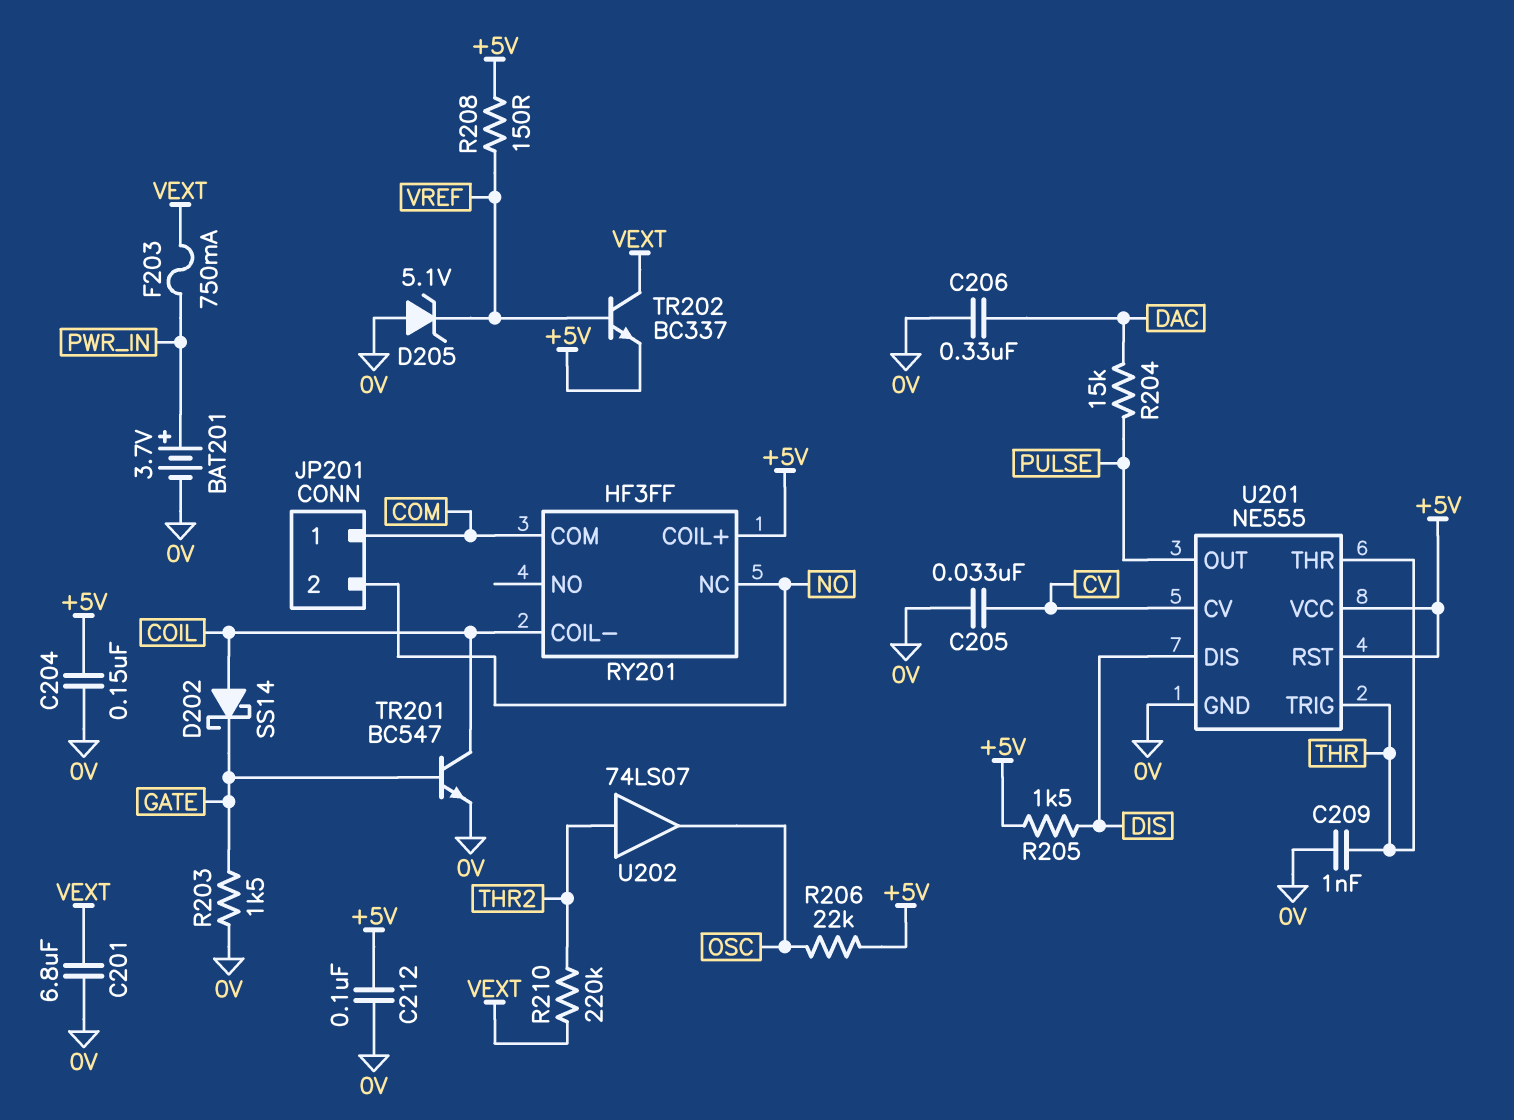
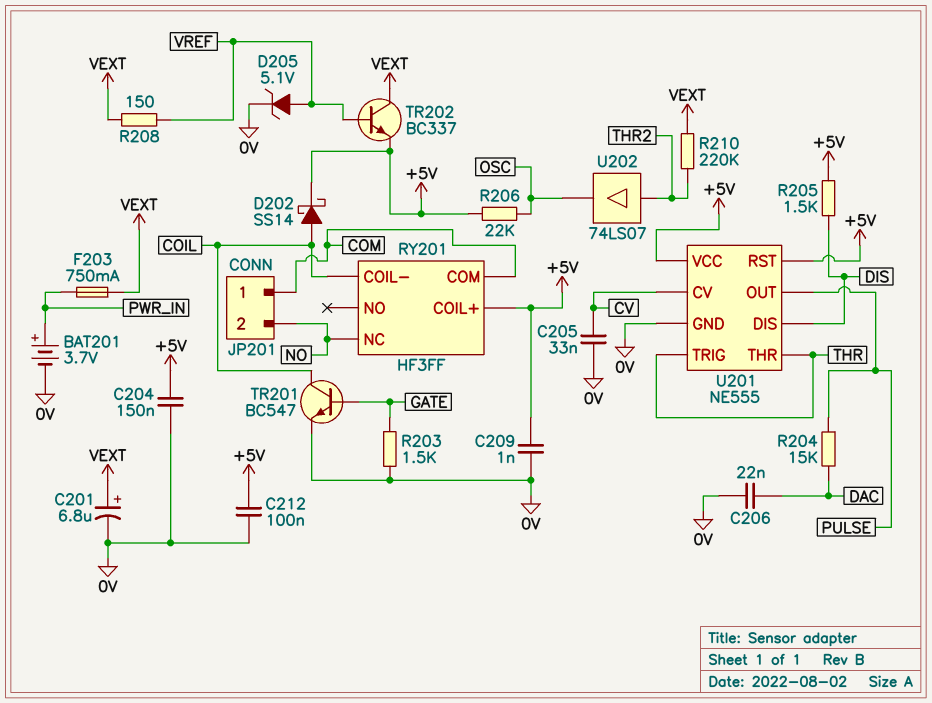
C201: 6.8uF (0V, VEXT) -> 6.8uF (plus VEXT, minus 0V)
C206: 330nF (0V, DAC) -> 22nF (0V, DAC)
C209: 1nF (0V, THR) -> 1nF (+5V, 0V)
D202: schottky SS14 (A COIL, K GATE) -> schottky SS14 (A COIL, K +5V)
D205: zener 5.1V (A 0V, K VREF) -> zener 5.1V (A VREF, K 0V)
R208: 150 (+5V, VREF) -> 150 (VEXT, VREF)

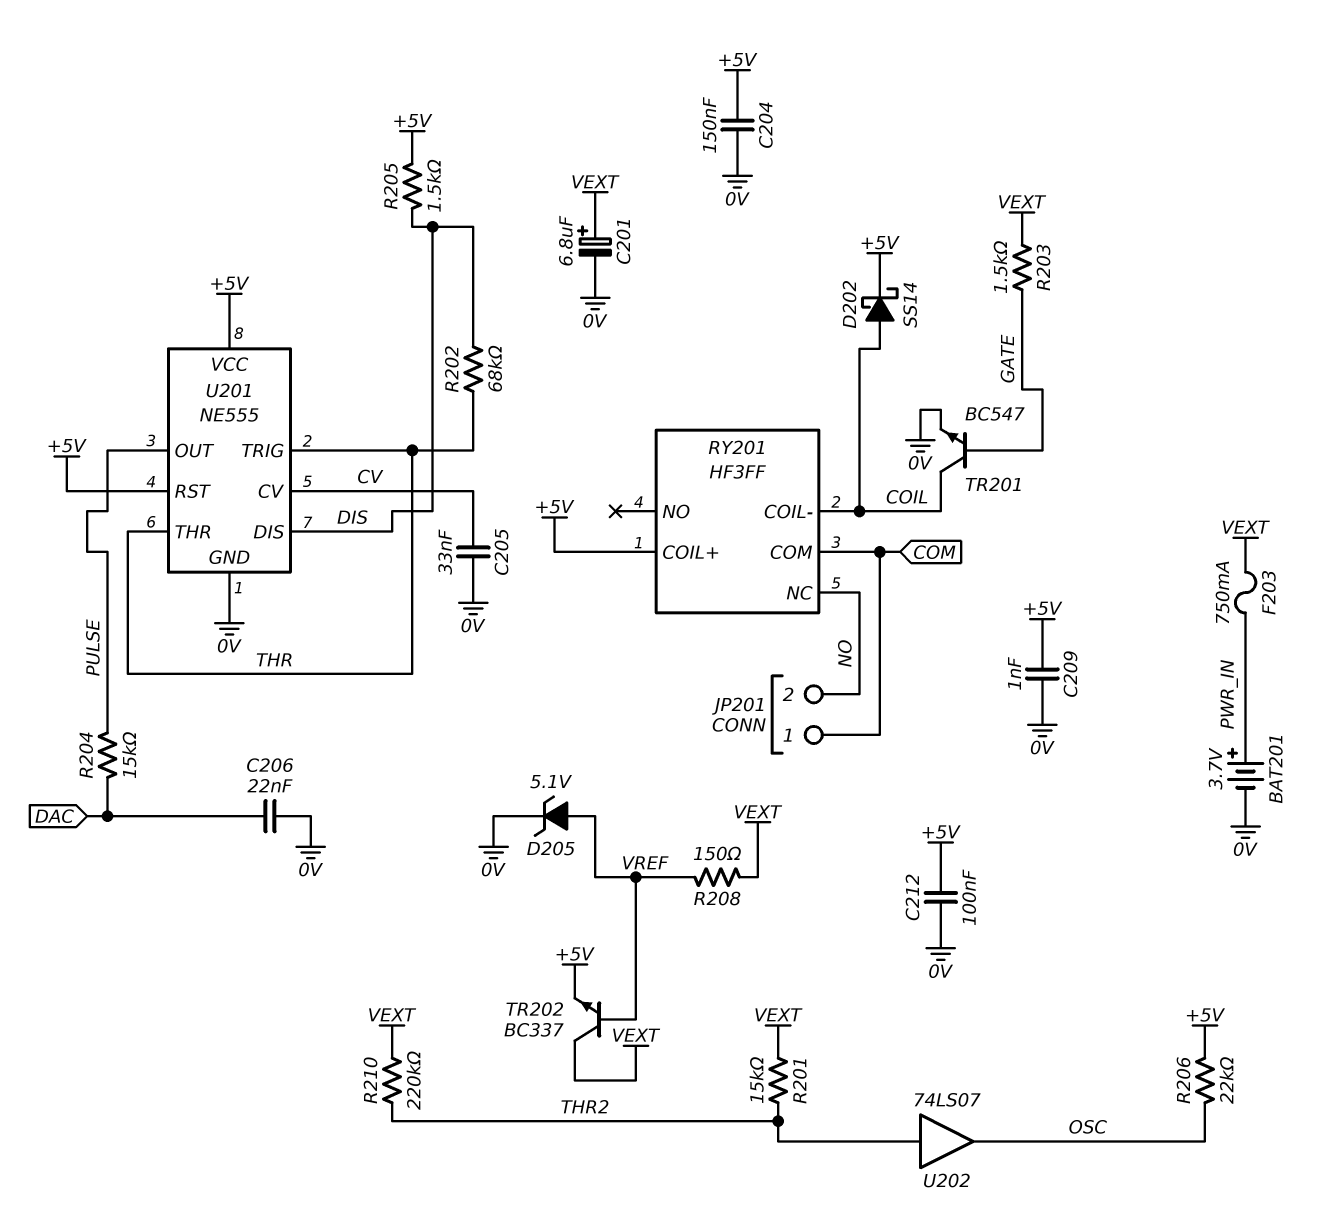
R201: none -> 15k (THR2, VEXT)
R202: none -> 68k (DIS, THR)
R203: 1.5k (0V, GATE) -> 1.5k (GATE, VEXT)

